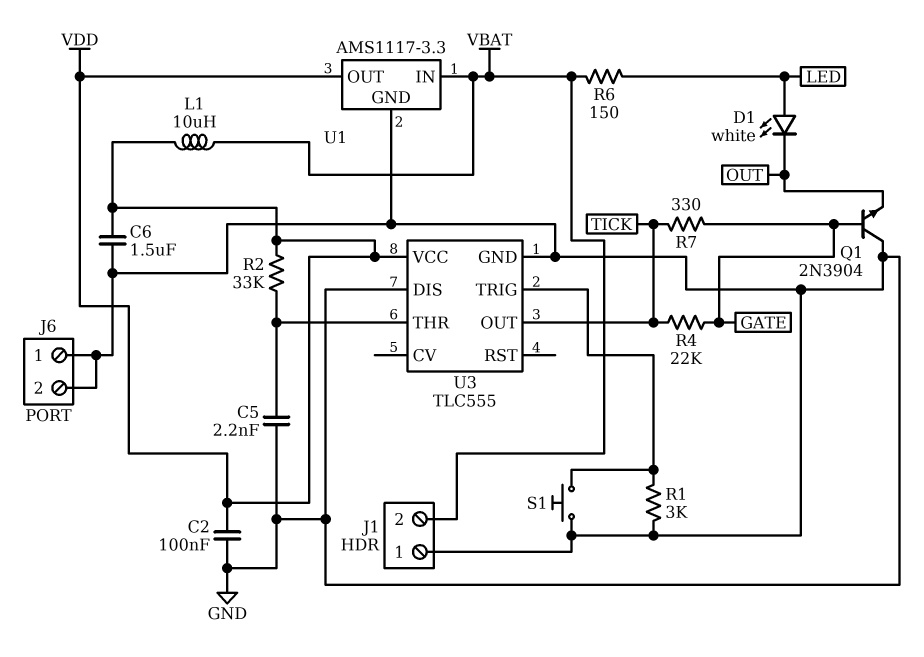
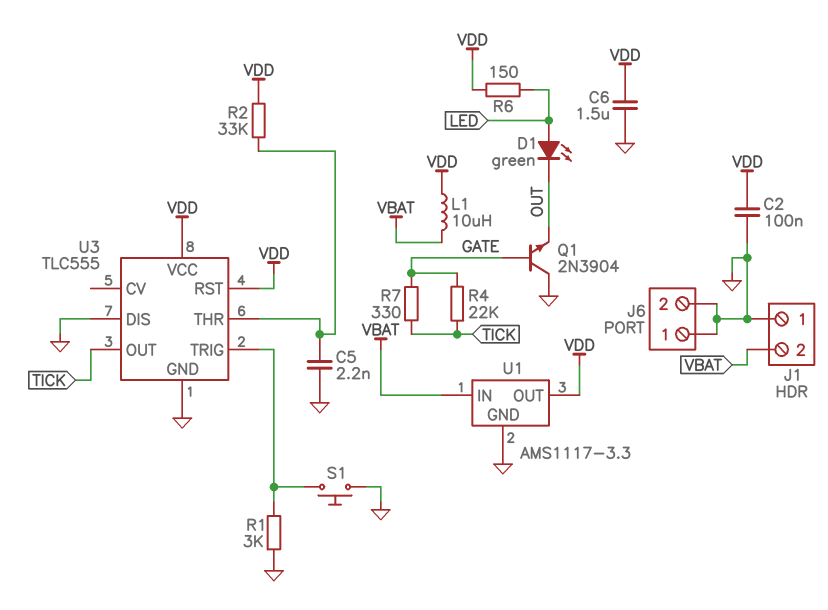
D1: LED white (A LED, K OUT) -> LED green (A LED, K OUT)
R6: 150 (LED, VBAT) -> 150 (LED, VDD)
U3 pin RST: none -> VDD

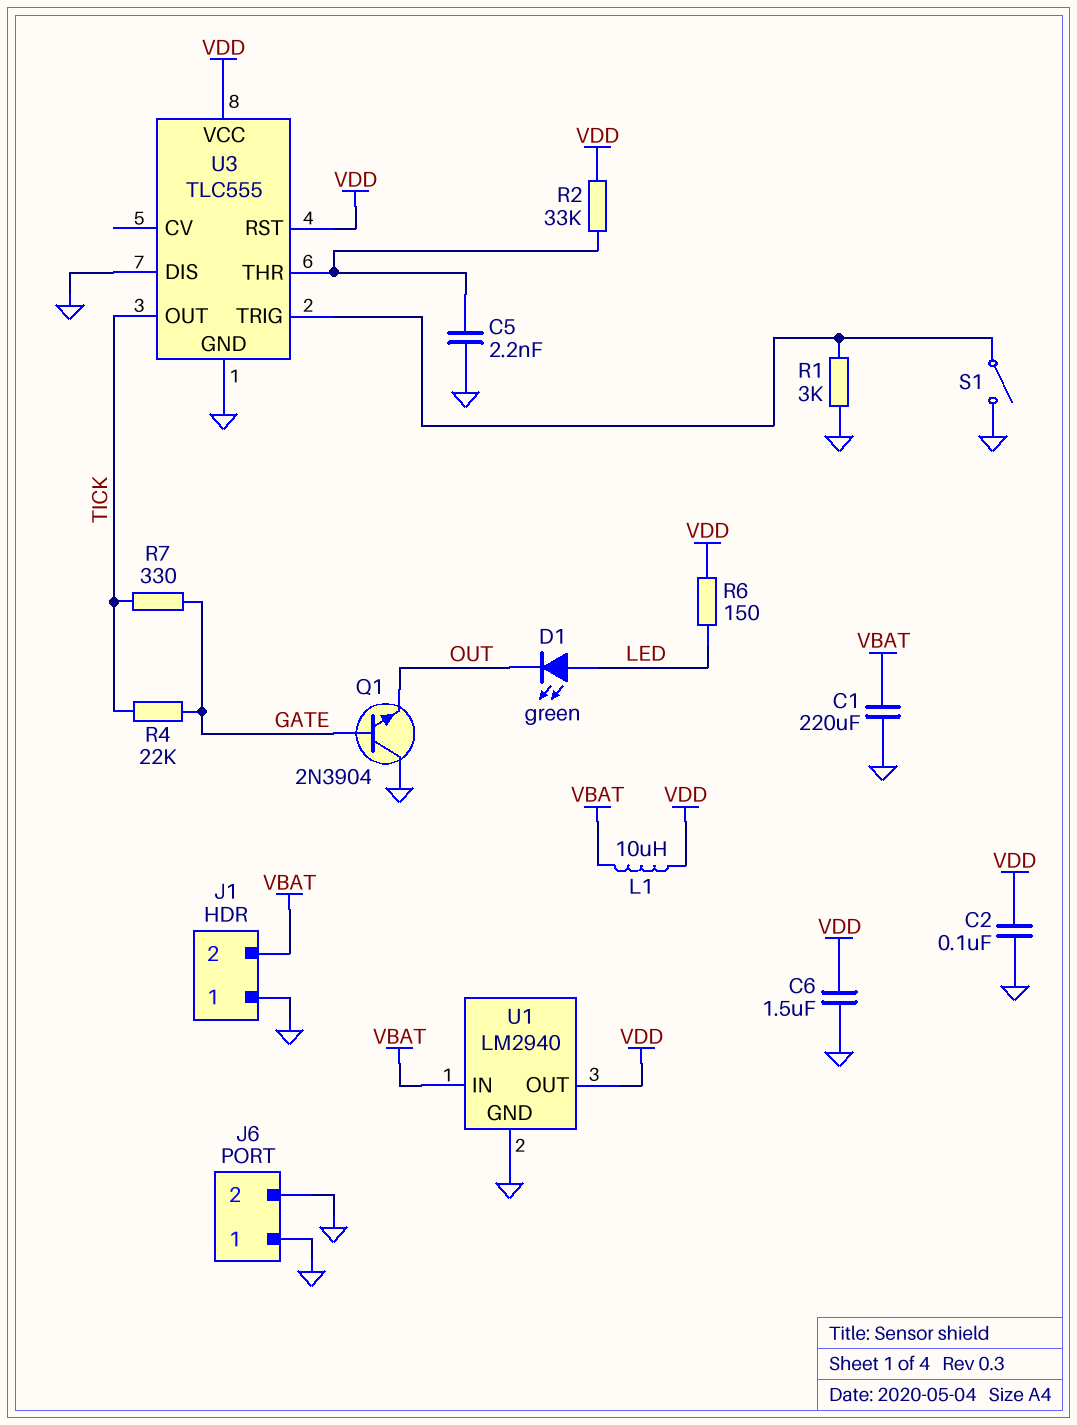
C1: none -> 220uF (GND, VBAT)
S1: button (GND, U3/TRIG) -> switch (GND, U3/TRIG)
U1: AMS1117-3.3 -> LM2940

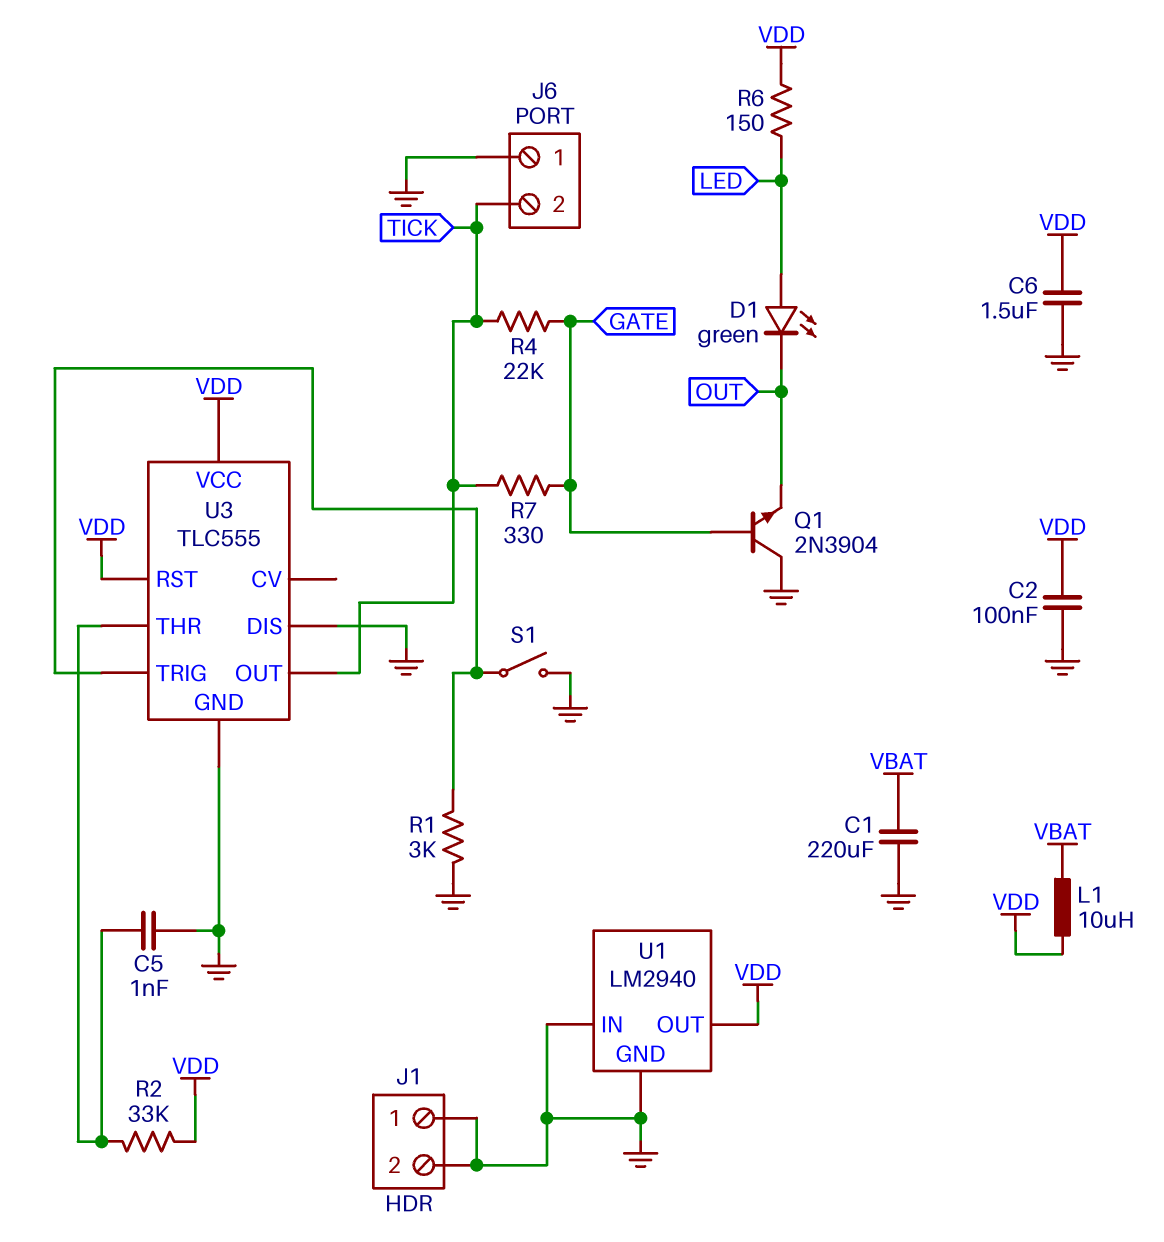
C5: 2.2nF (GND, U3/THR) -> 1nF (GND, U3/THR)
J1 pin 2: VBAT -> GND
J6 pin 2: GND -> TICK
U1 pin IN: VBAT -> GND

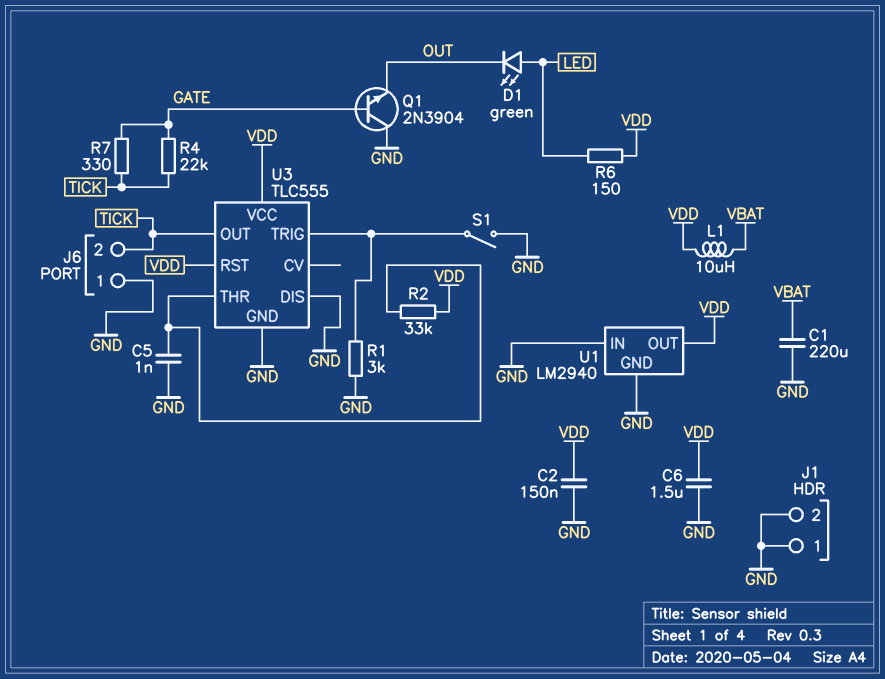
C2: 100nF (GND, VDD) -> 150nF (GND, VDD)

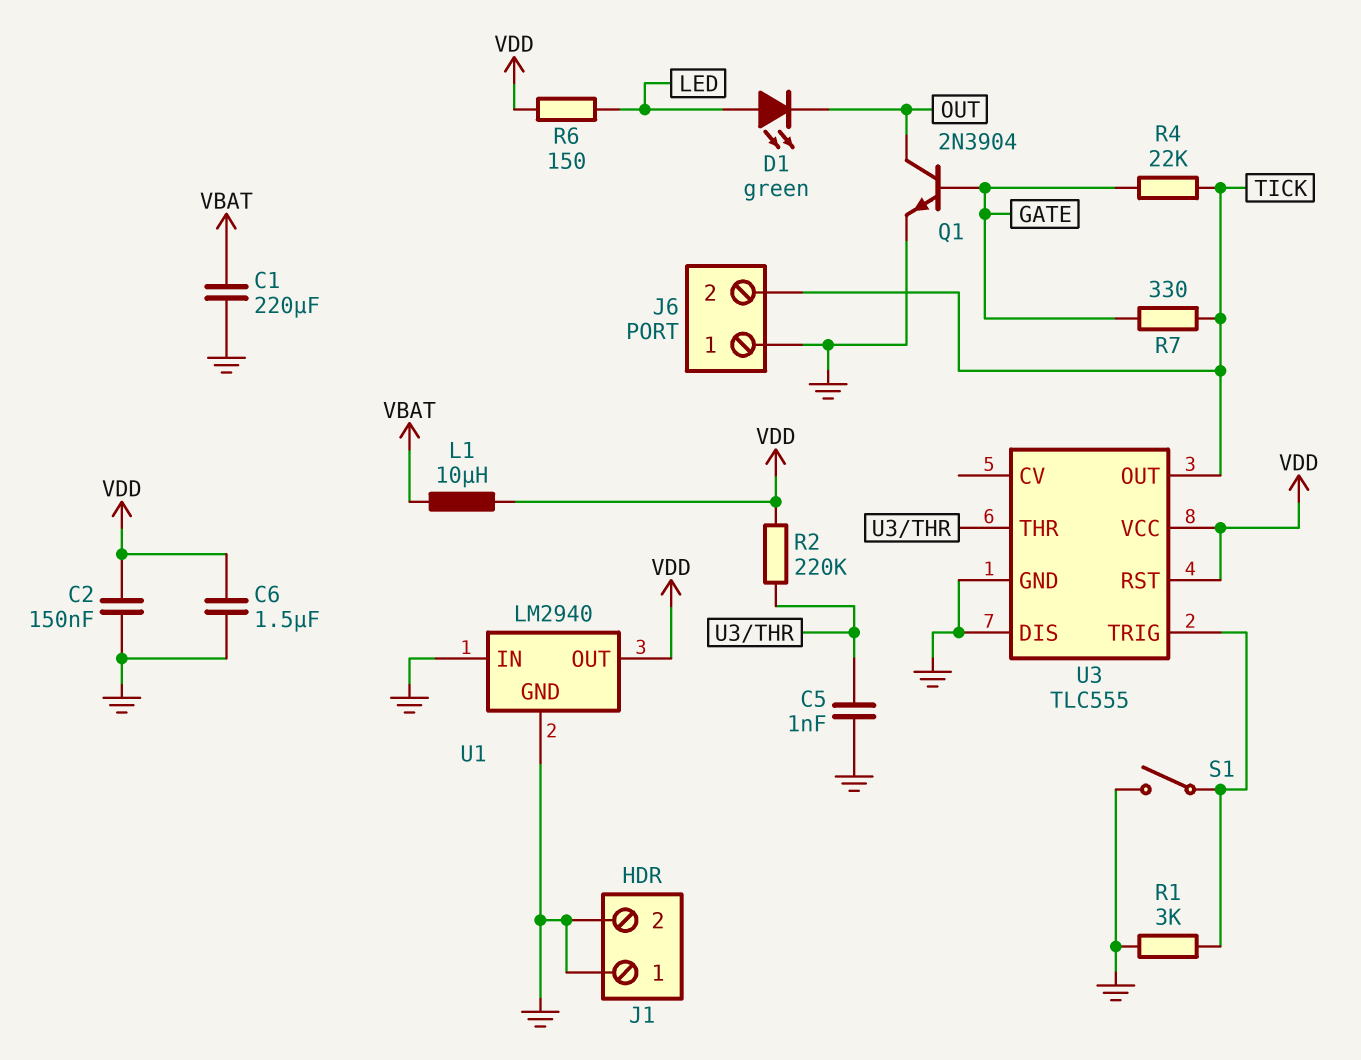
Q1: NPN 2N3904 (B GATE, C GND, E OUT) -> NPN 2N3904 (B GATE, C OUT, E GND)
R2: 33k (U3/THR, VDD) -> 220k (U3/THR, VDD)

